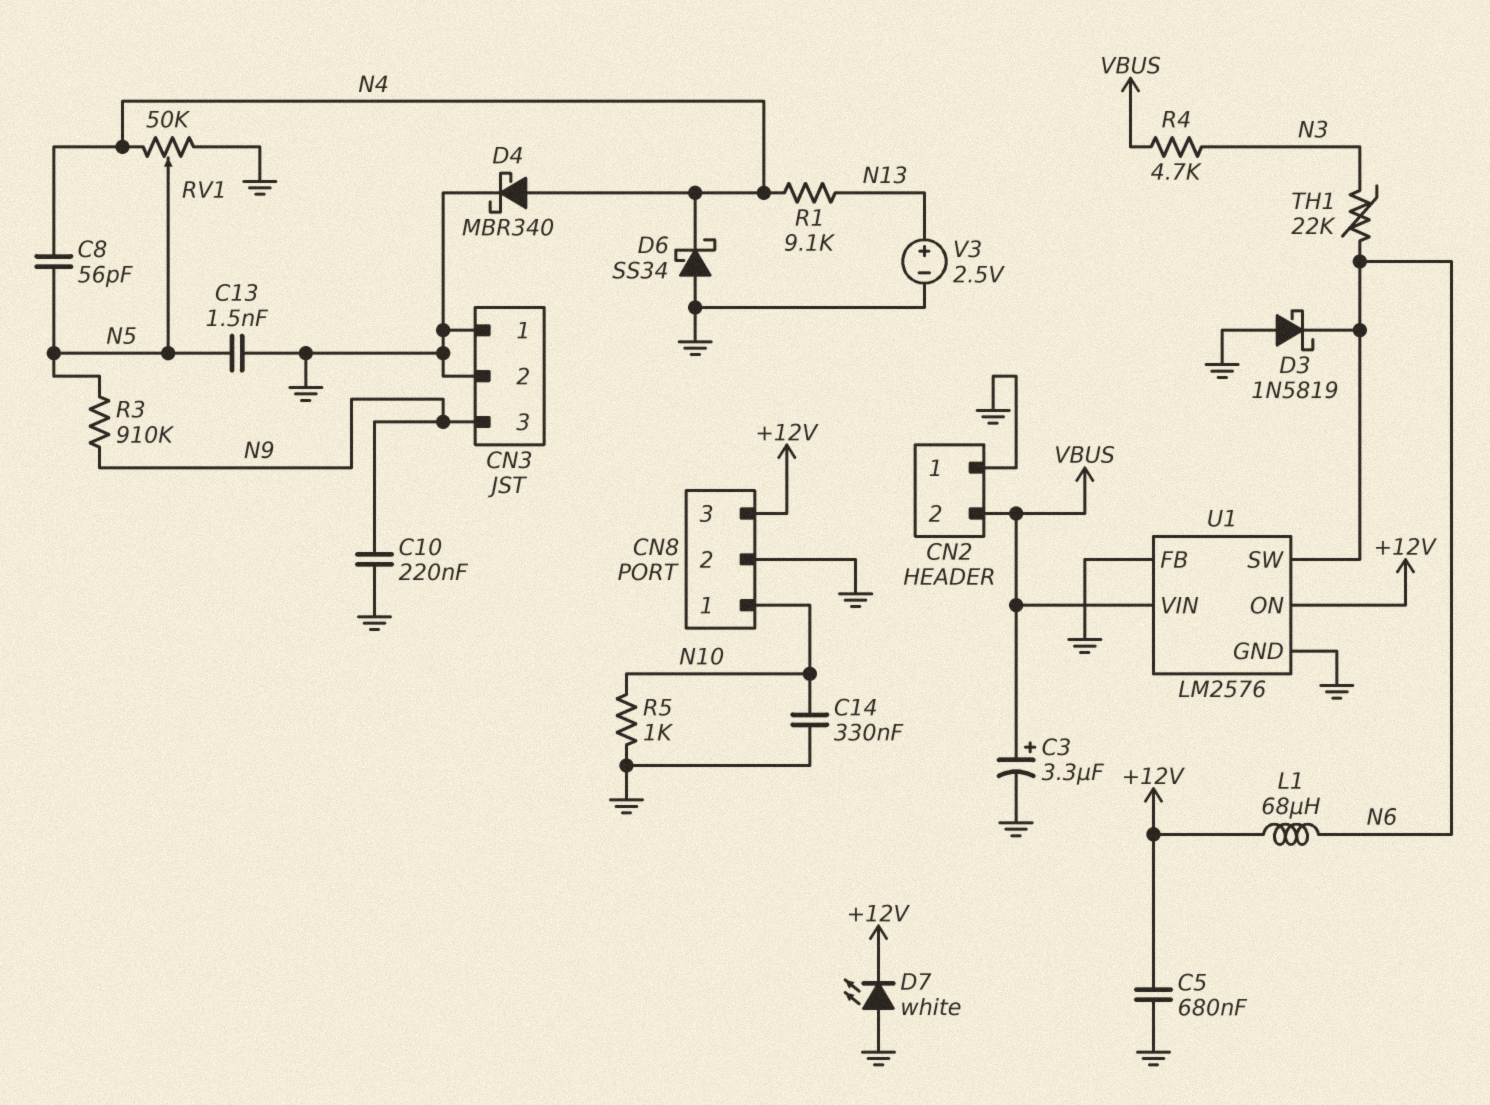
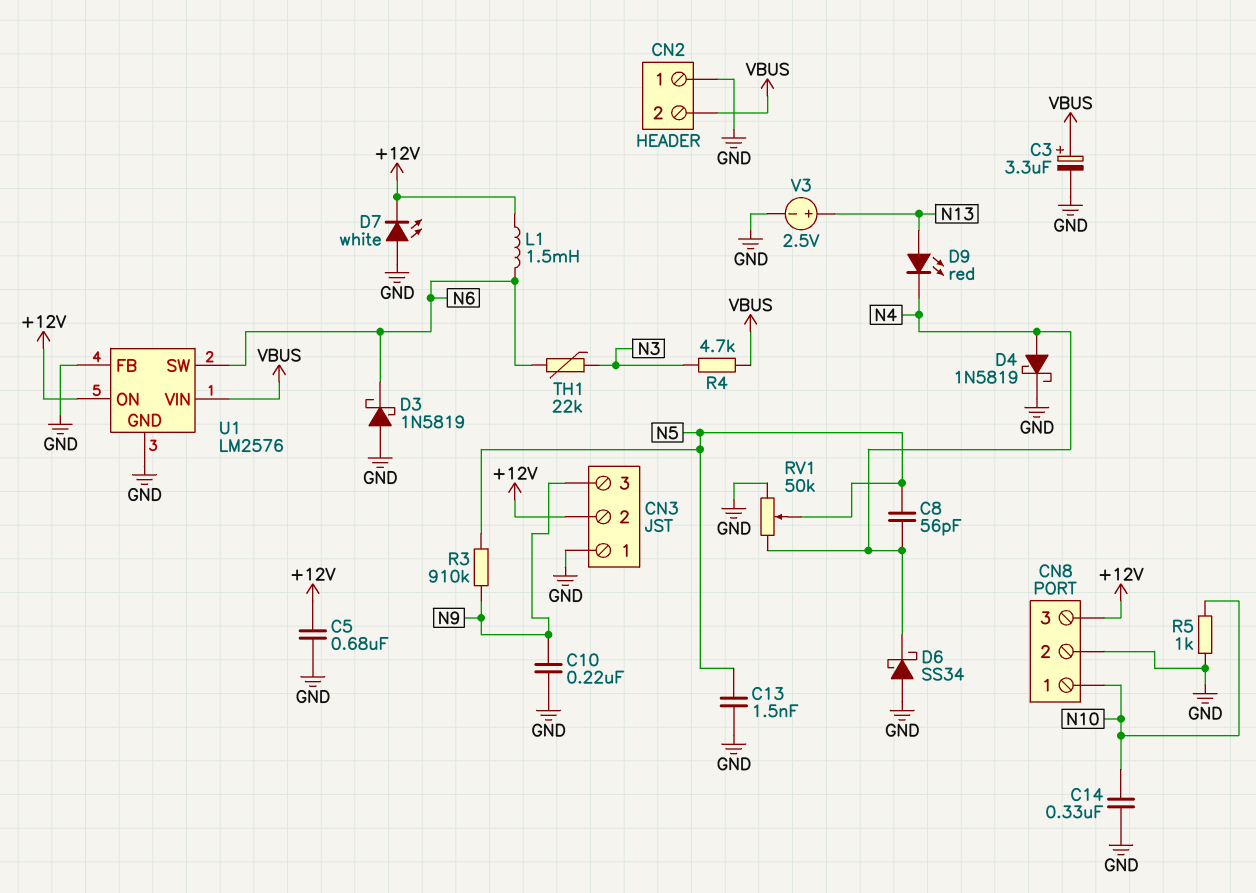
CN3 pin 2: GND -> +12V
D4: schottky MBR340 (A N4, K GND) -> schottky 1N5819 (A N4, K GND)
D9: none -> LED red (A N13, K N4)
L1: 68uH (+12V, N6) -> 1.5mH (+12V, N6)
R1: 9.1k (N4, N13) -> none

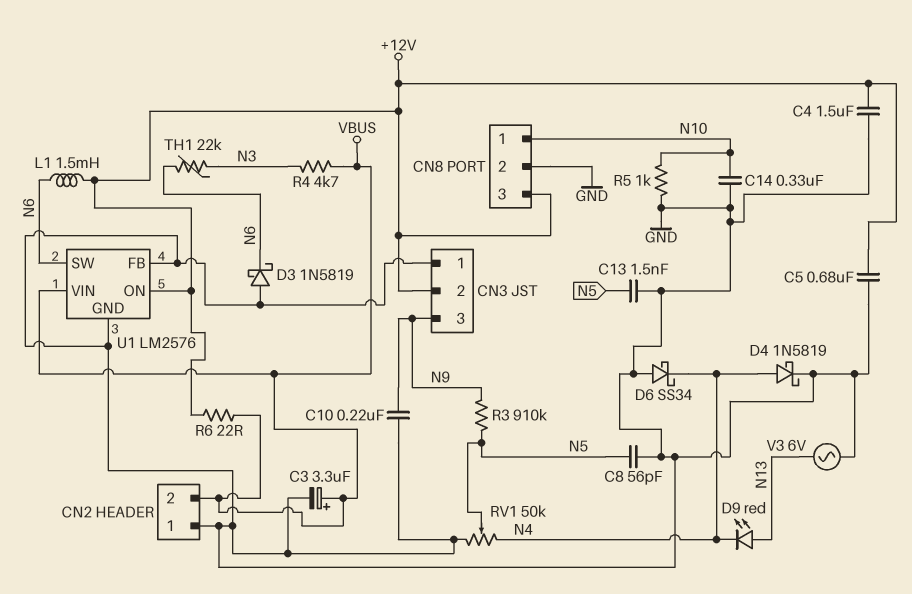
C4: none -> 1.5uF (+12V, GND)
C8: 56pF (N4, N5) -> 56pF (GND, N5)
D7: LED white (A GND, K +12V) -> none
R6: none -> 22 (+12V, VBUS)
V3: 2.5V (plus N13, minus GND) -> AC 6V (GND, N13)

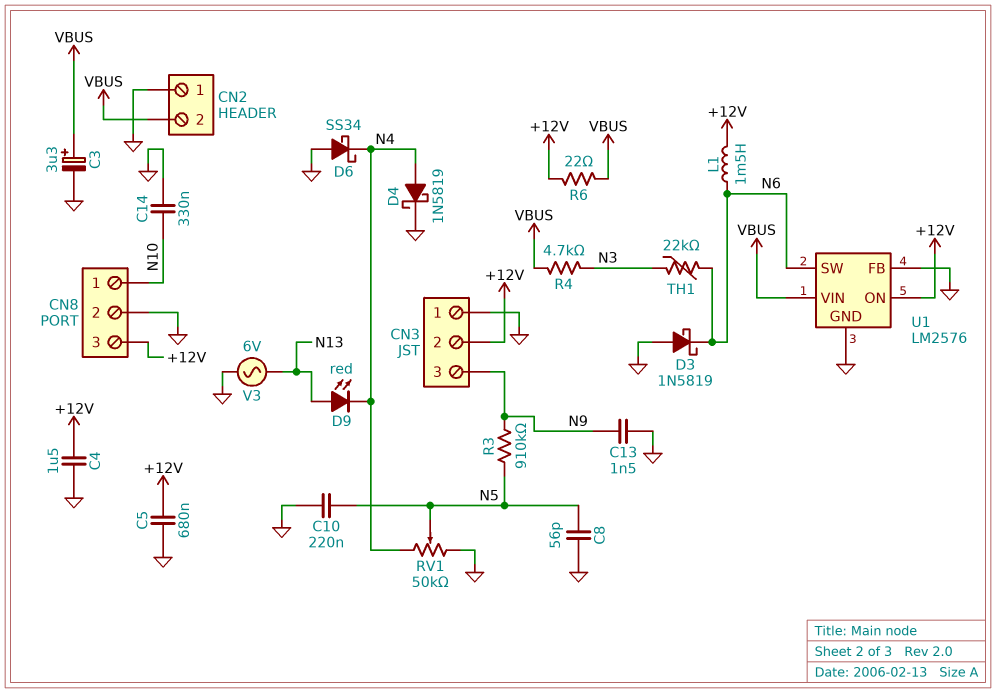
C10: 220nF (GND, N9) -> 220nF (GND, N5)
C13: 1.5nF (GND, N5) -> 1.5nF (GND, N9)
R5: 1k (GND, N10) -> none

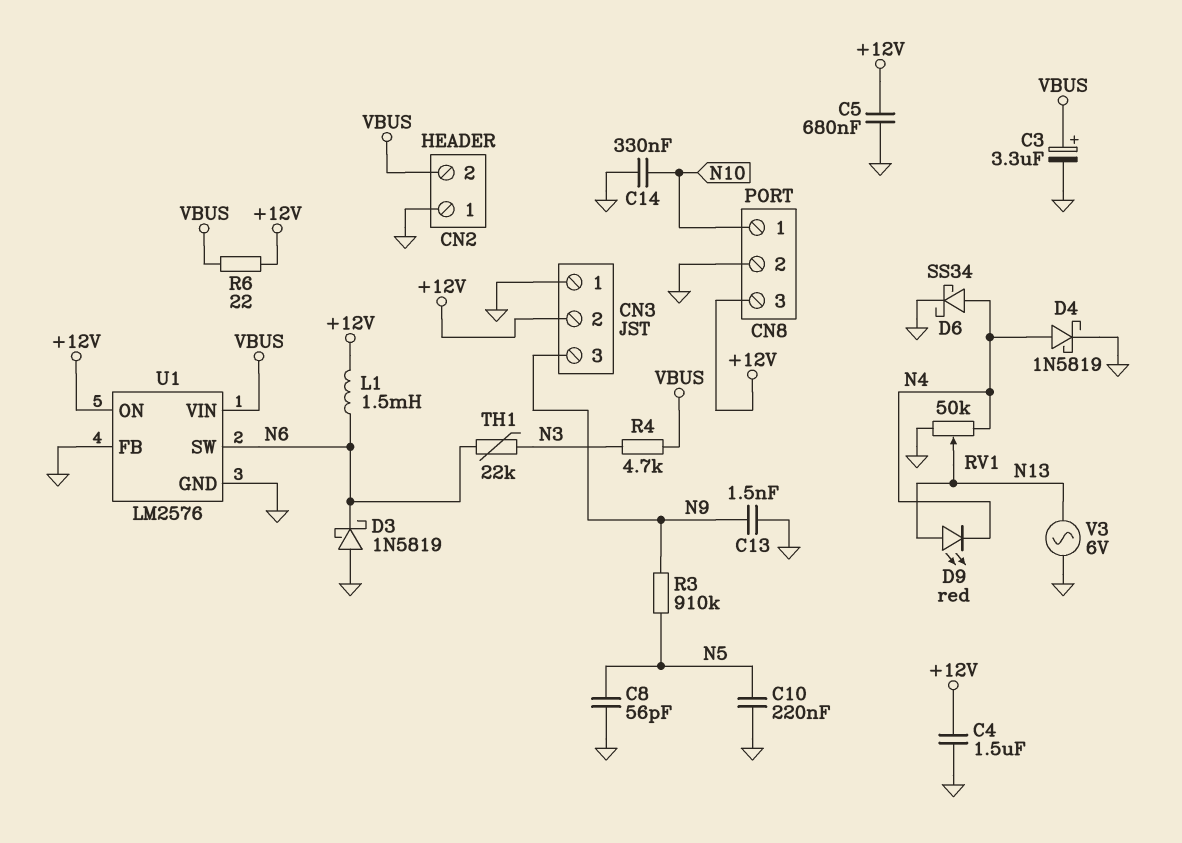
D6: schottky SS34 (A GND, K N4) -> schottky SS34 (A N4, K GND)
RV1: 50k (GND, N4, wiper N5) -> 50k (GND, N4, wiper N13)

